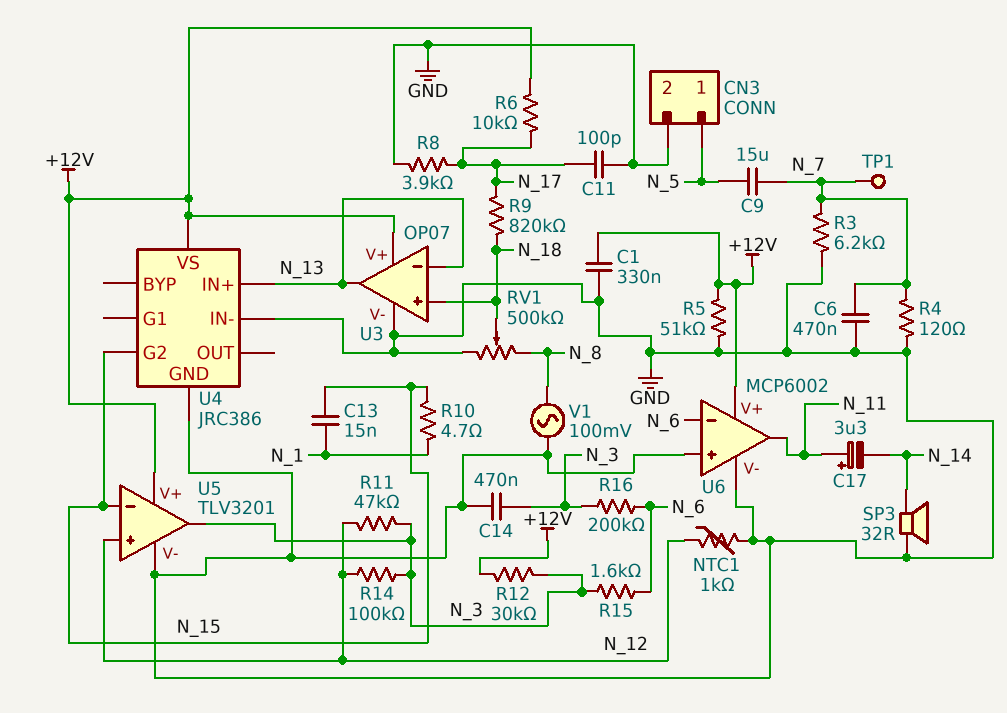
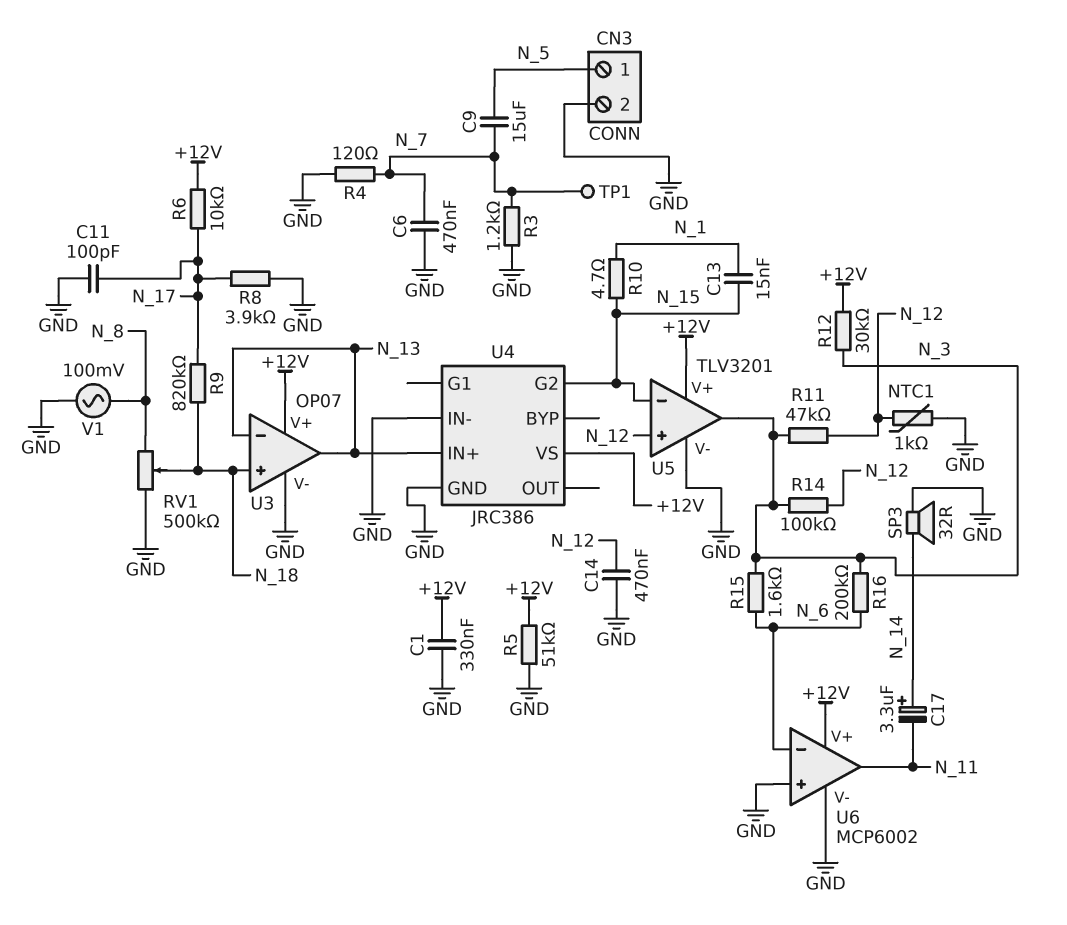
C14: 470nF (GND, N_3) -> 470nF (GND, N_12)
C17: 3.3uF (plus N_11, minus N_14) -> 3.3uF (plus N_14, minus N_11)
R3: 6.2k (GND, N_7) -> 1.2k (GND, N_7)

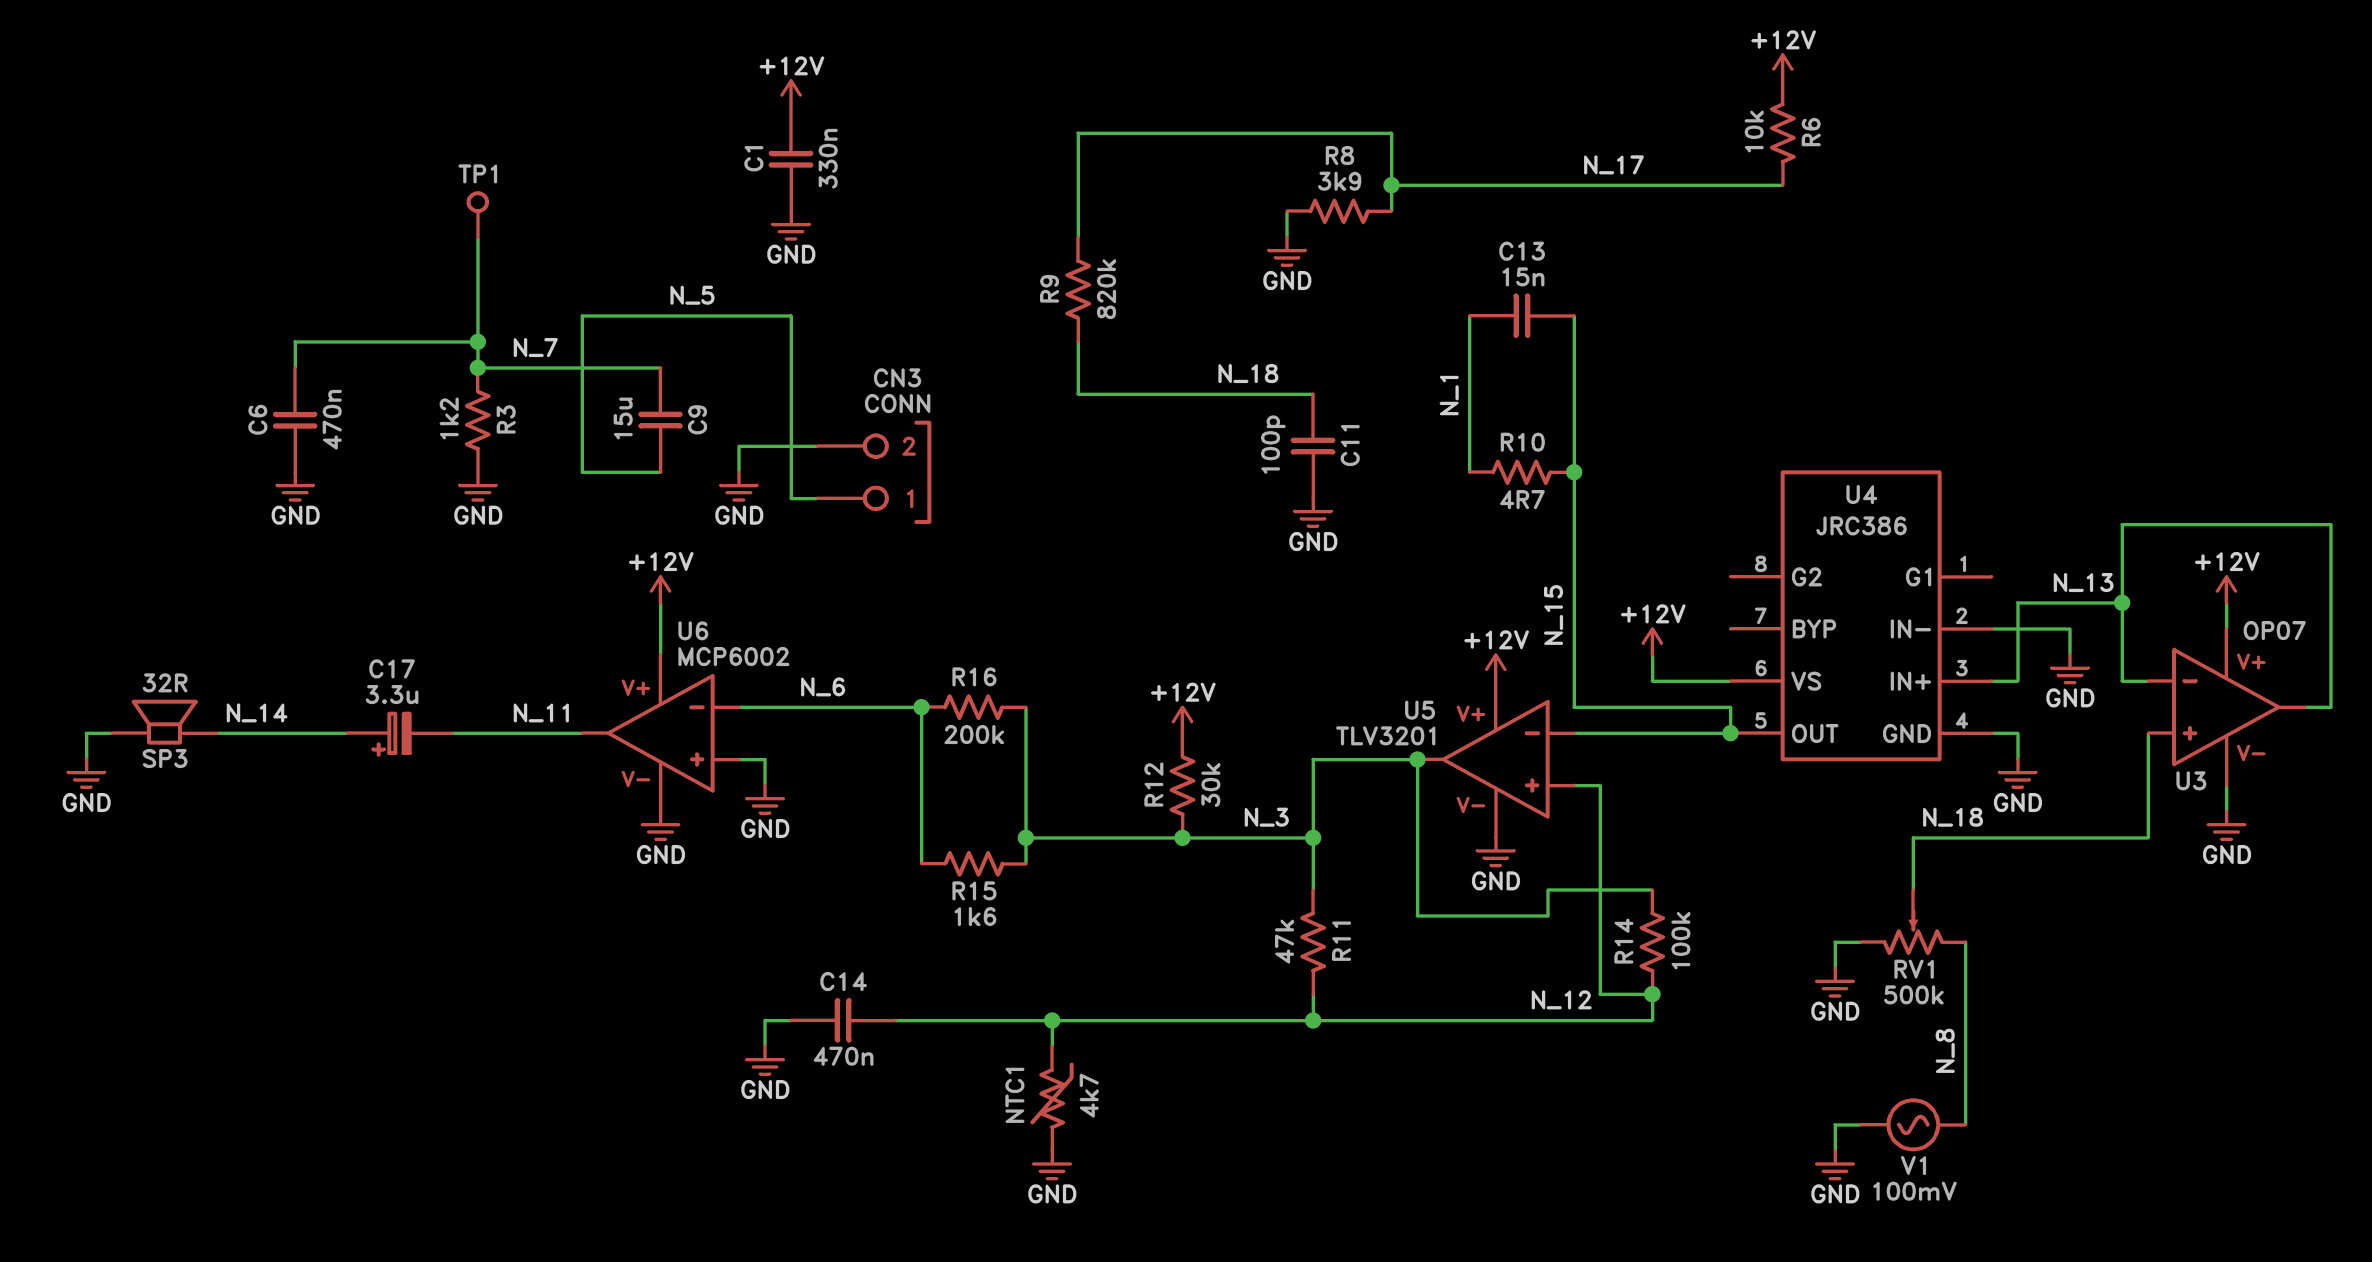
C11: 100pF (GND, N_17) -> 100pF (GND, N_18)
NTC1: 1k (GND, N_12) -> 4.7k (GND, N_12)
R4: 120 (GND, N_7) -> none
R5: 51k (+12V, GND) -> none
U4 pin G2: N_15 -> none
U4 pin OUT: none -> N_15

